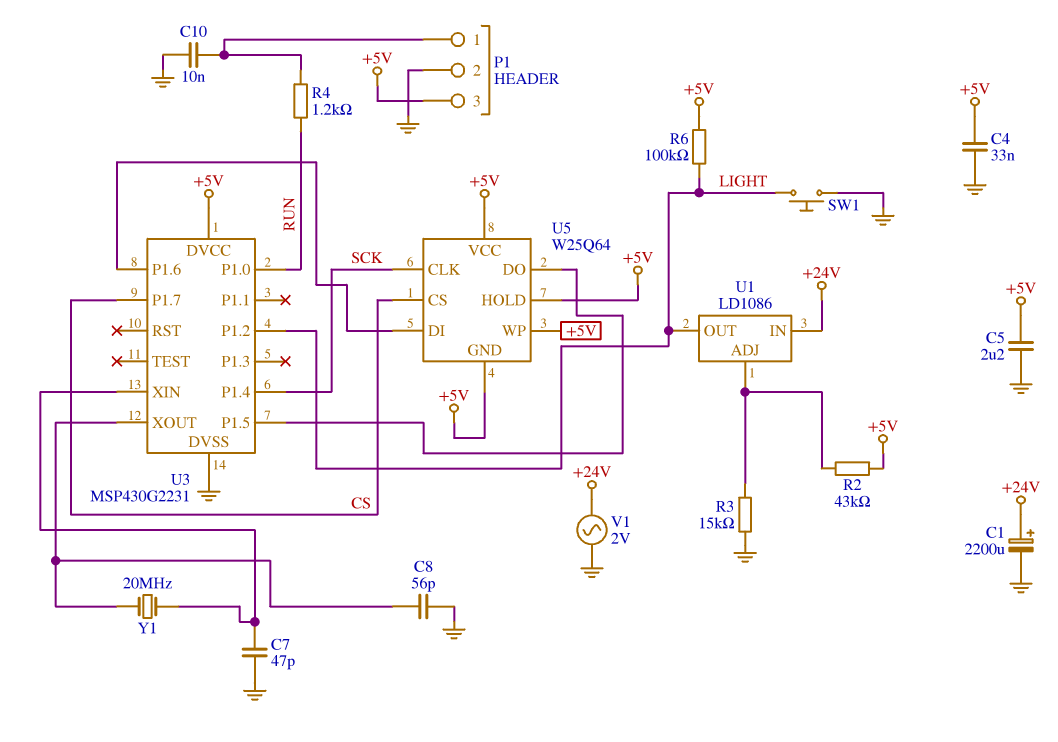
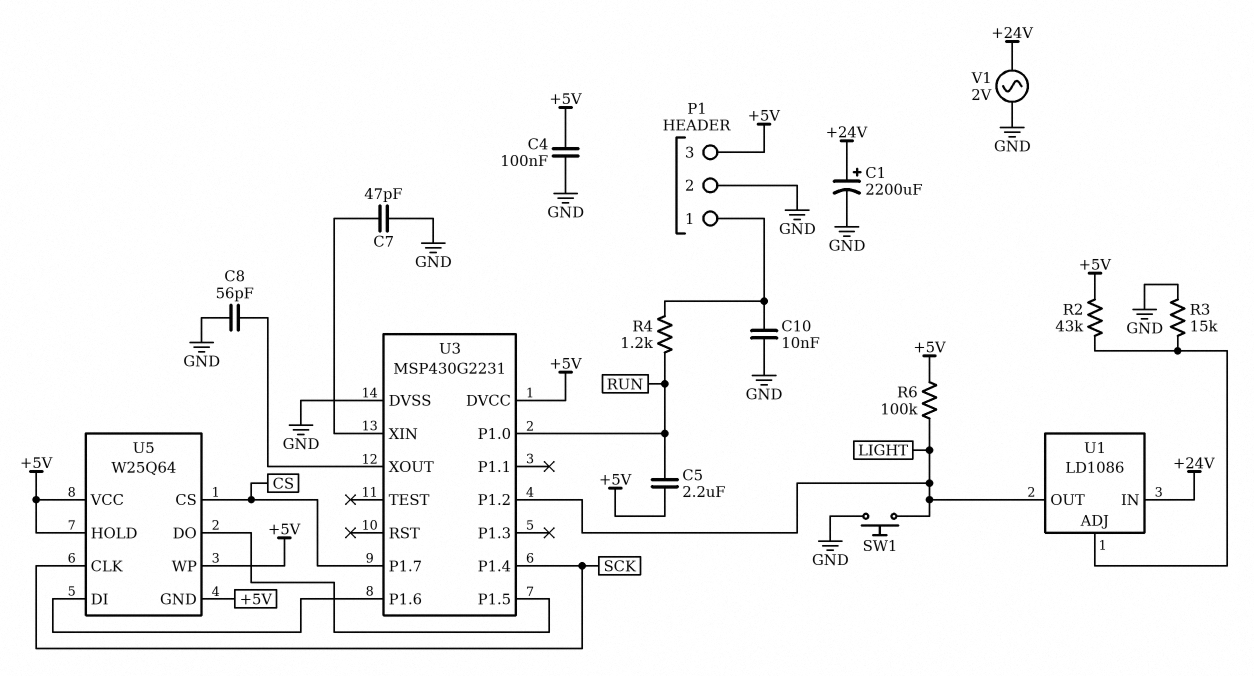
C4: 33nF (+5V, GND) -> 100nF (+5V, GND)
C5: 2.2uF (+5V, GND) -> 2.2uF (+5V, RUN)
Y1: 20MHz (U3/XIN, U3/XOUT) -> none

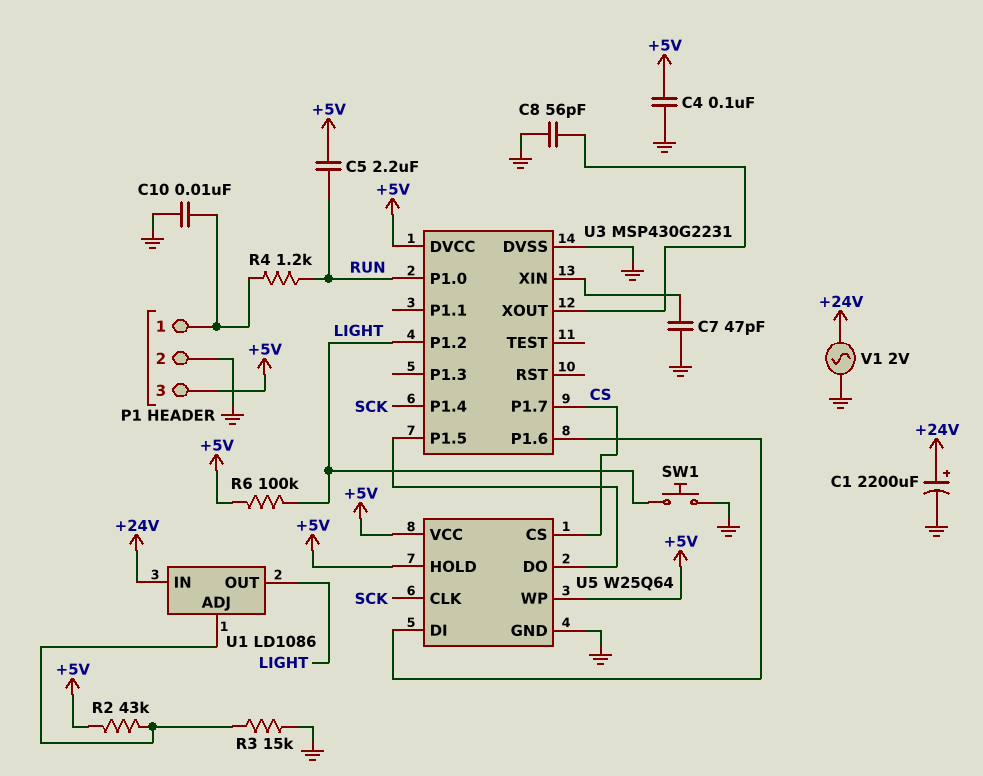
U5 pin GND: +5V -> GND

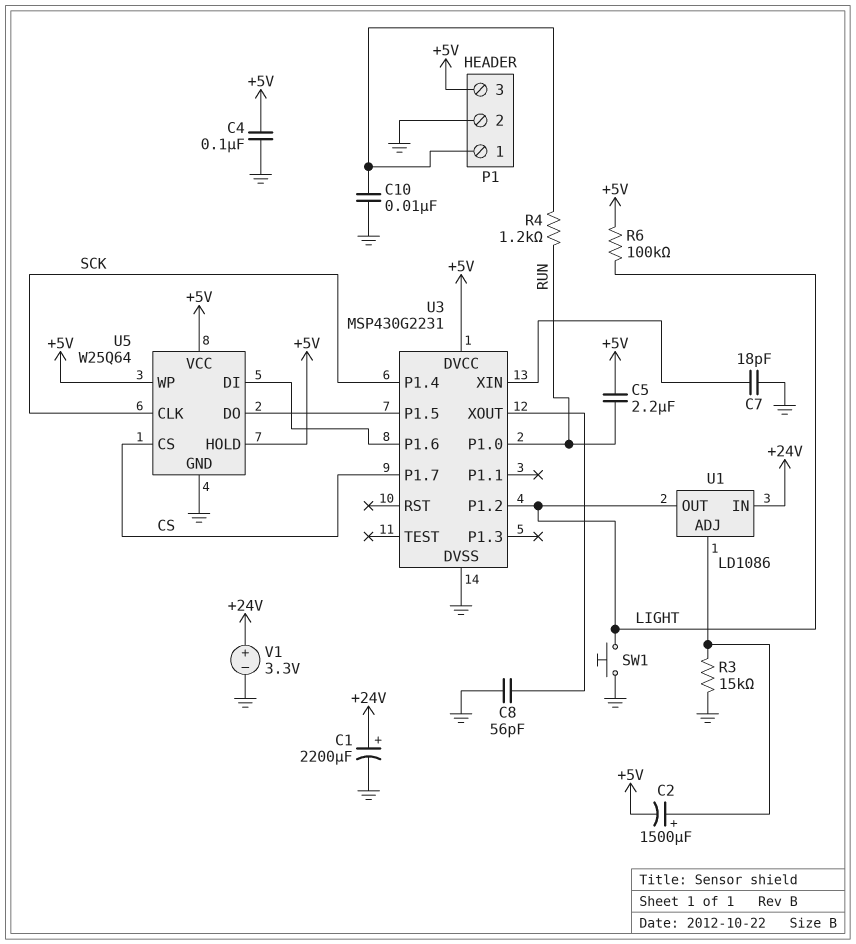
C2: none -> 1500uF (plus U1/ADJ, minus +5V)
C7: 47pF (GND, U3/XIN) -> 18pF (GND, U3/XIN)
R2: 43k (+5V, U1/ADJ) -> none
V1: AC 2V (+24V, GND) -> 3.3V (plus +24V, minus GND)

